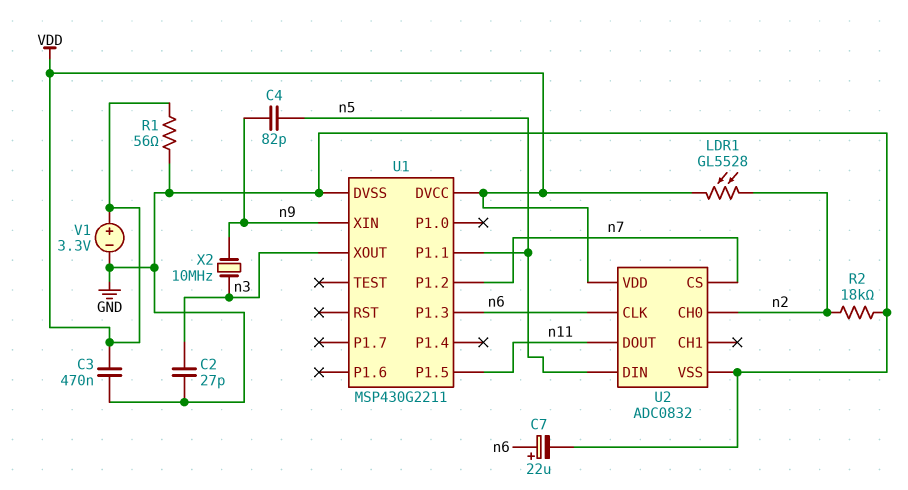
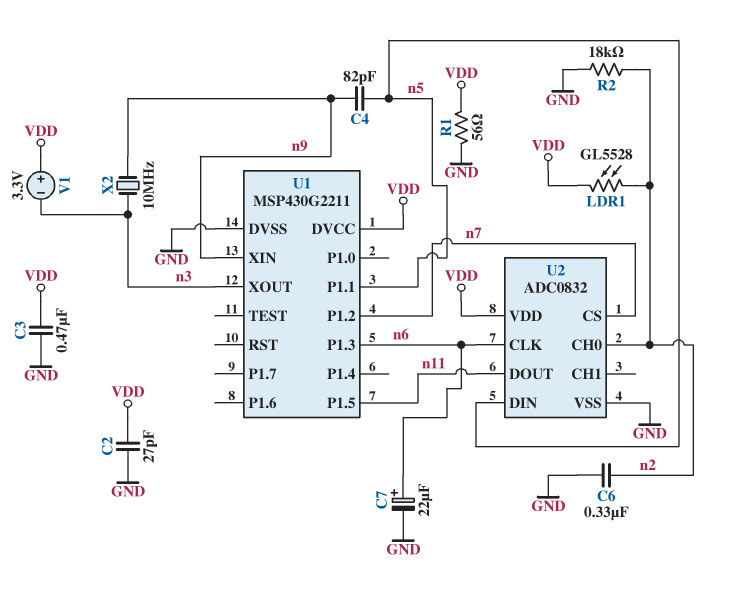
C2: 27pF (GND, n3) -> 27pF (GND, VDD)
C6: none -> 330nF (GND, n2)
V1: 3.3V (plus VDD, minus GND) -> 3.3V (plus VDD, minus n3)

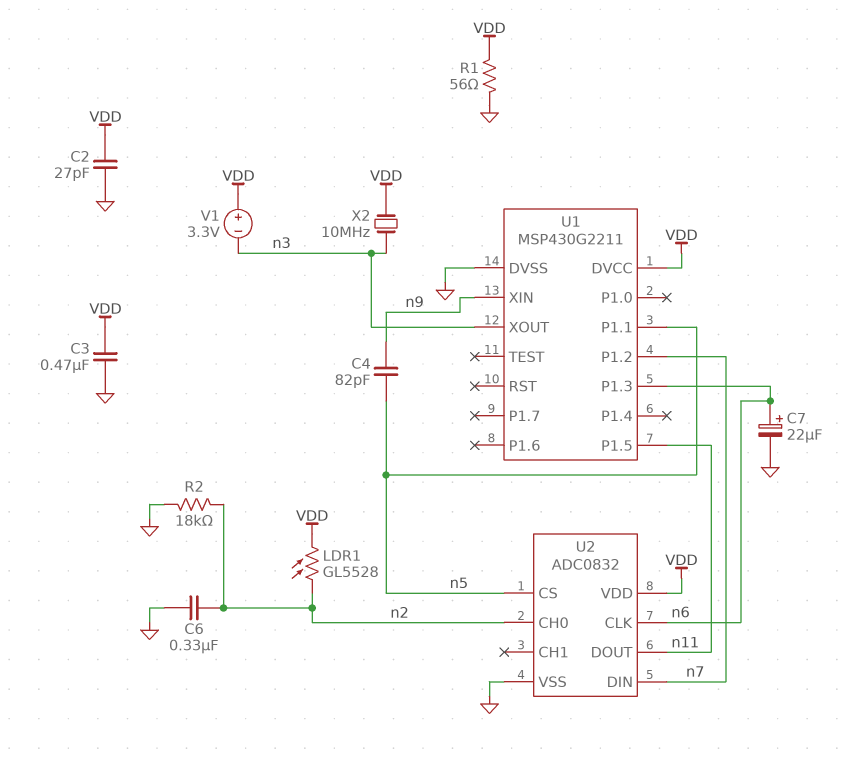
U2 pin CS: n7 -> n5
U2 pin DIN: n5 -> n7
X2: 10MHz (n3, n9) -> 10MHz (VDD, n3)

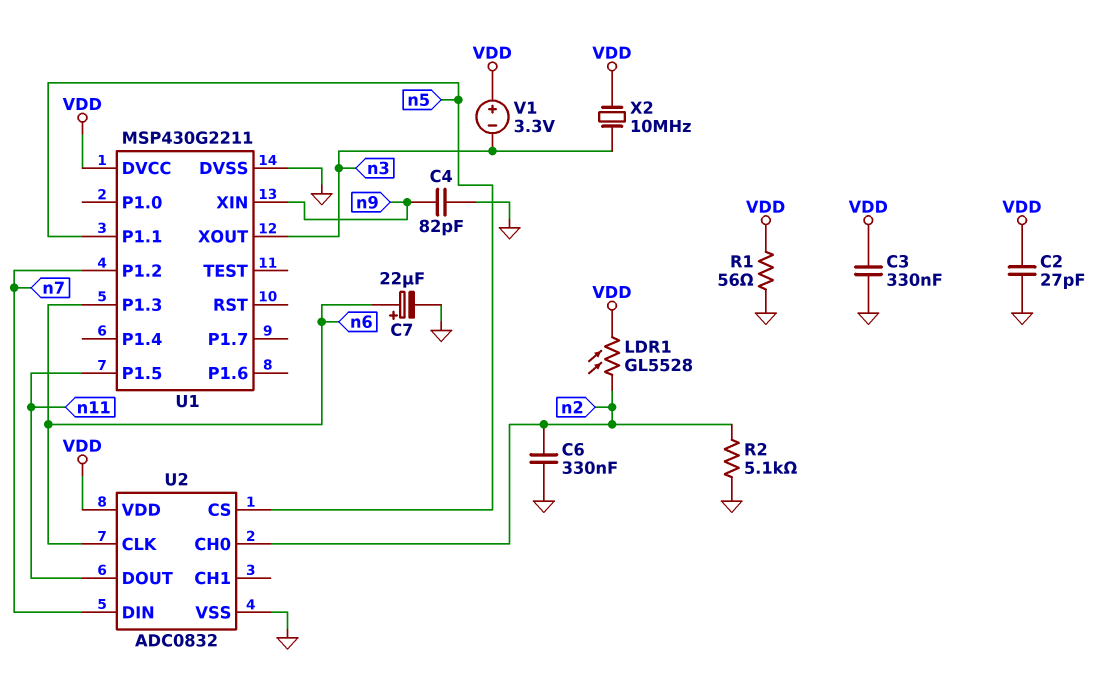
C3: 470nF (GND, VDD) -> 330nF (GND, VDD)
C4: 82pF (n5, n9) -> 82pF (GND, n9)
R2: 18k (GND, n2) -> 5.1k (GND, n2)

